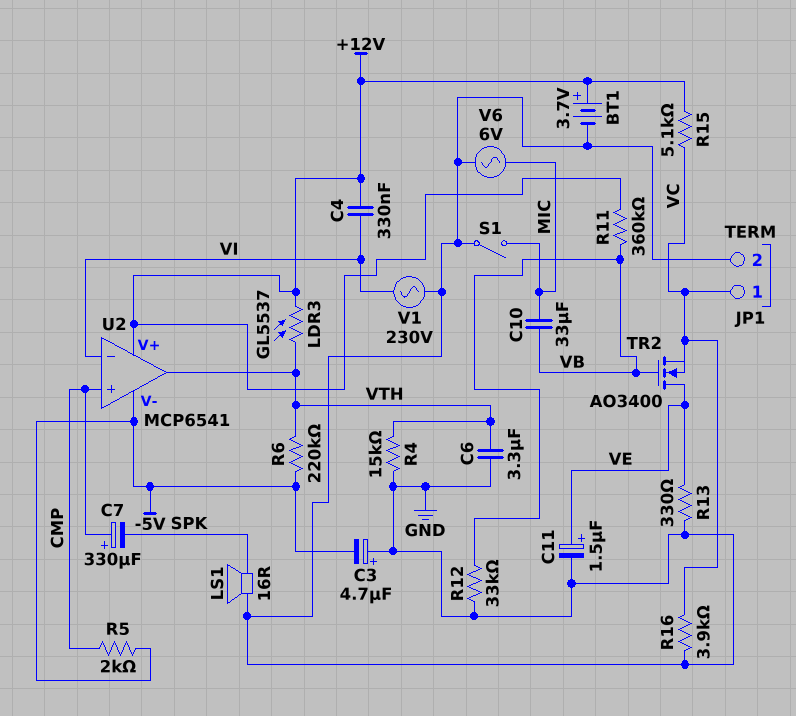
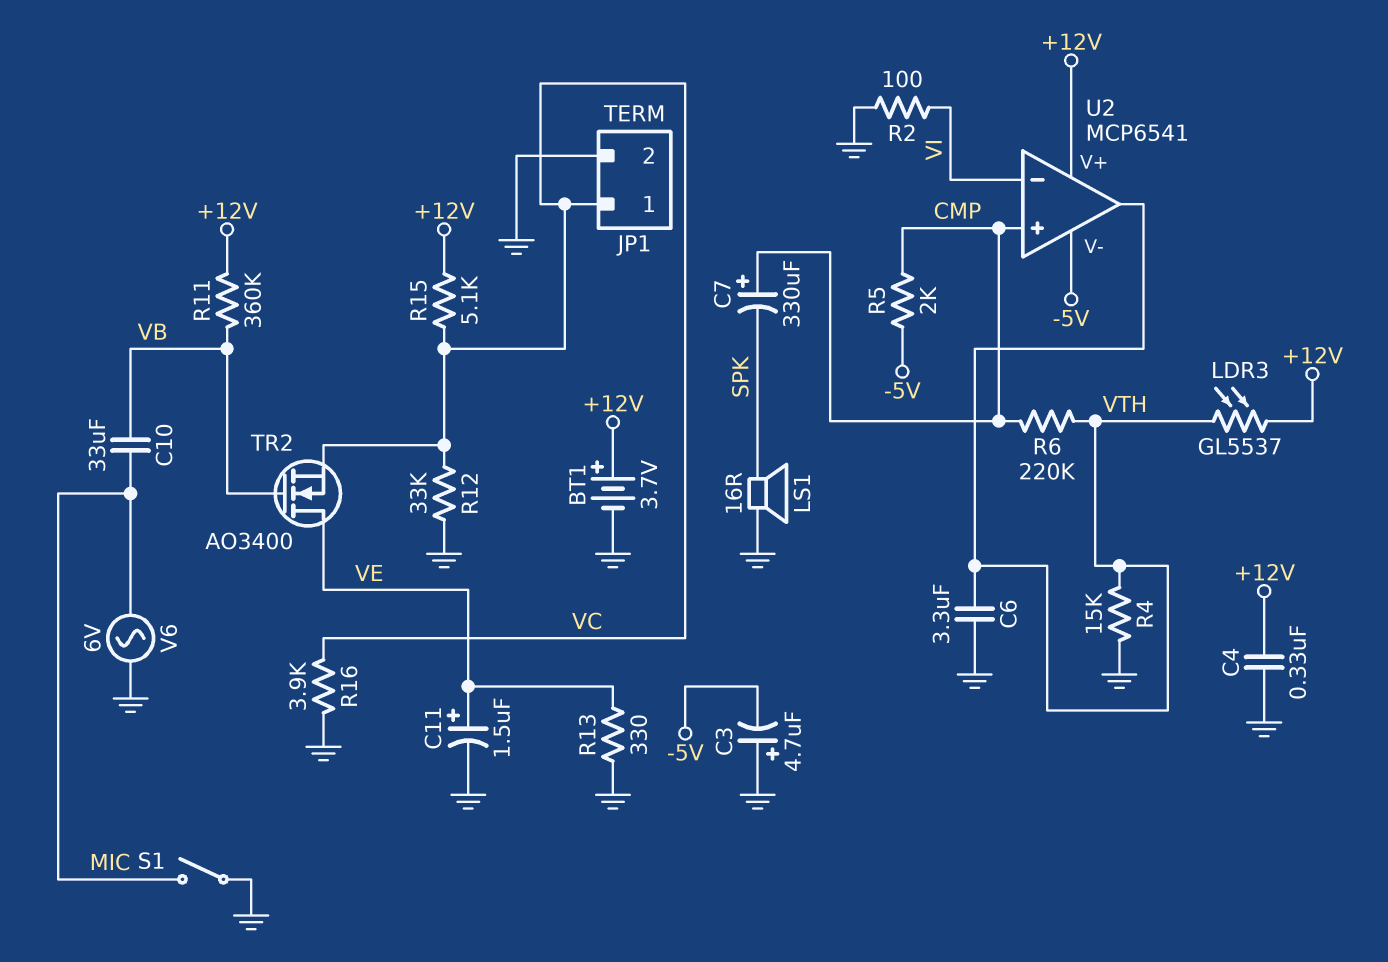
C4: 330nF (+12V, VI) -> 330nF (+12V, GND)
R2: none -> 100 (GND, VI)
R6: 220k (-5V, VTH) -> 220k (CMP, VTH)
R12: 33k (GND, VB) -> 33k (GND, VC)
V1: AC 230V (GND, VI) -> none

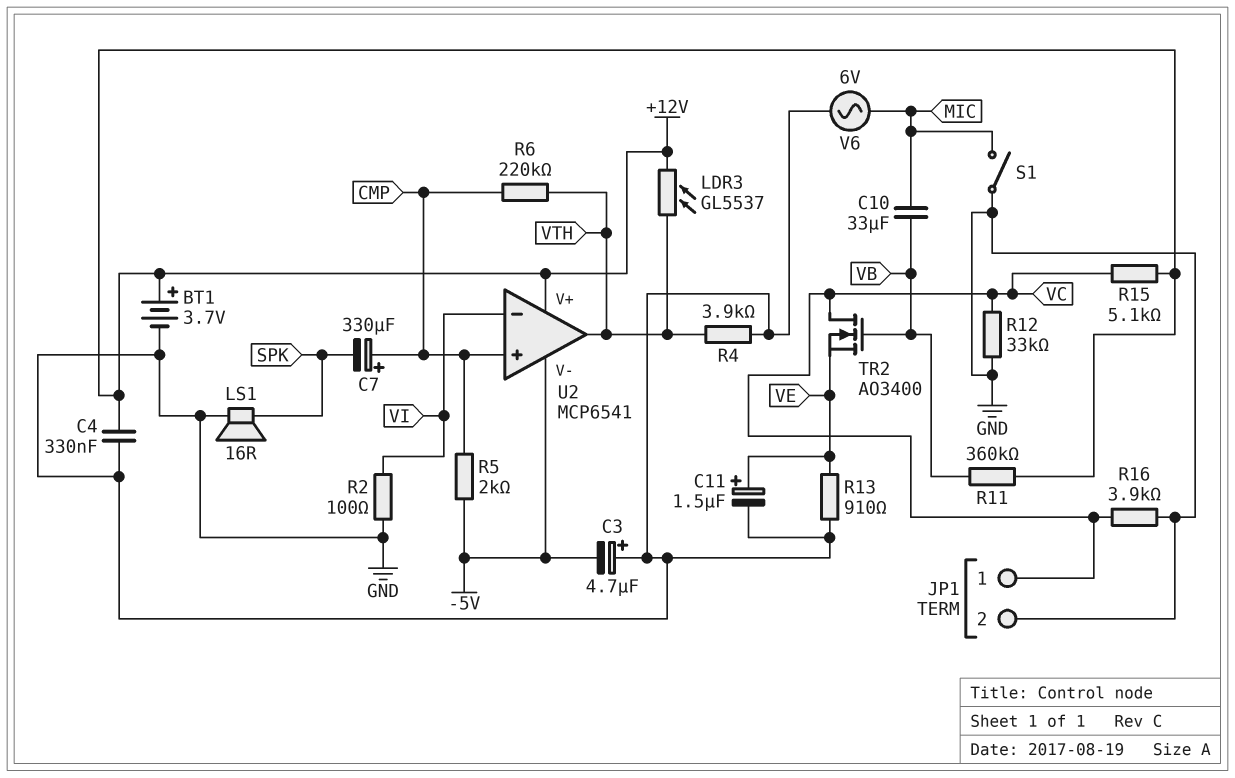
C6: 3.3uF (GND, VTH) -> none
R4: 15k (GND, VTH) -> 3.9k (GND, VTH)
R13: 330 (GND, VE) -> 910 (GND, VE)
TR2: NMOS AO3400 (G VB, D VE, S VC) -> NMOS AO3400 (G VB, D VC, S VE)

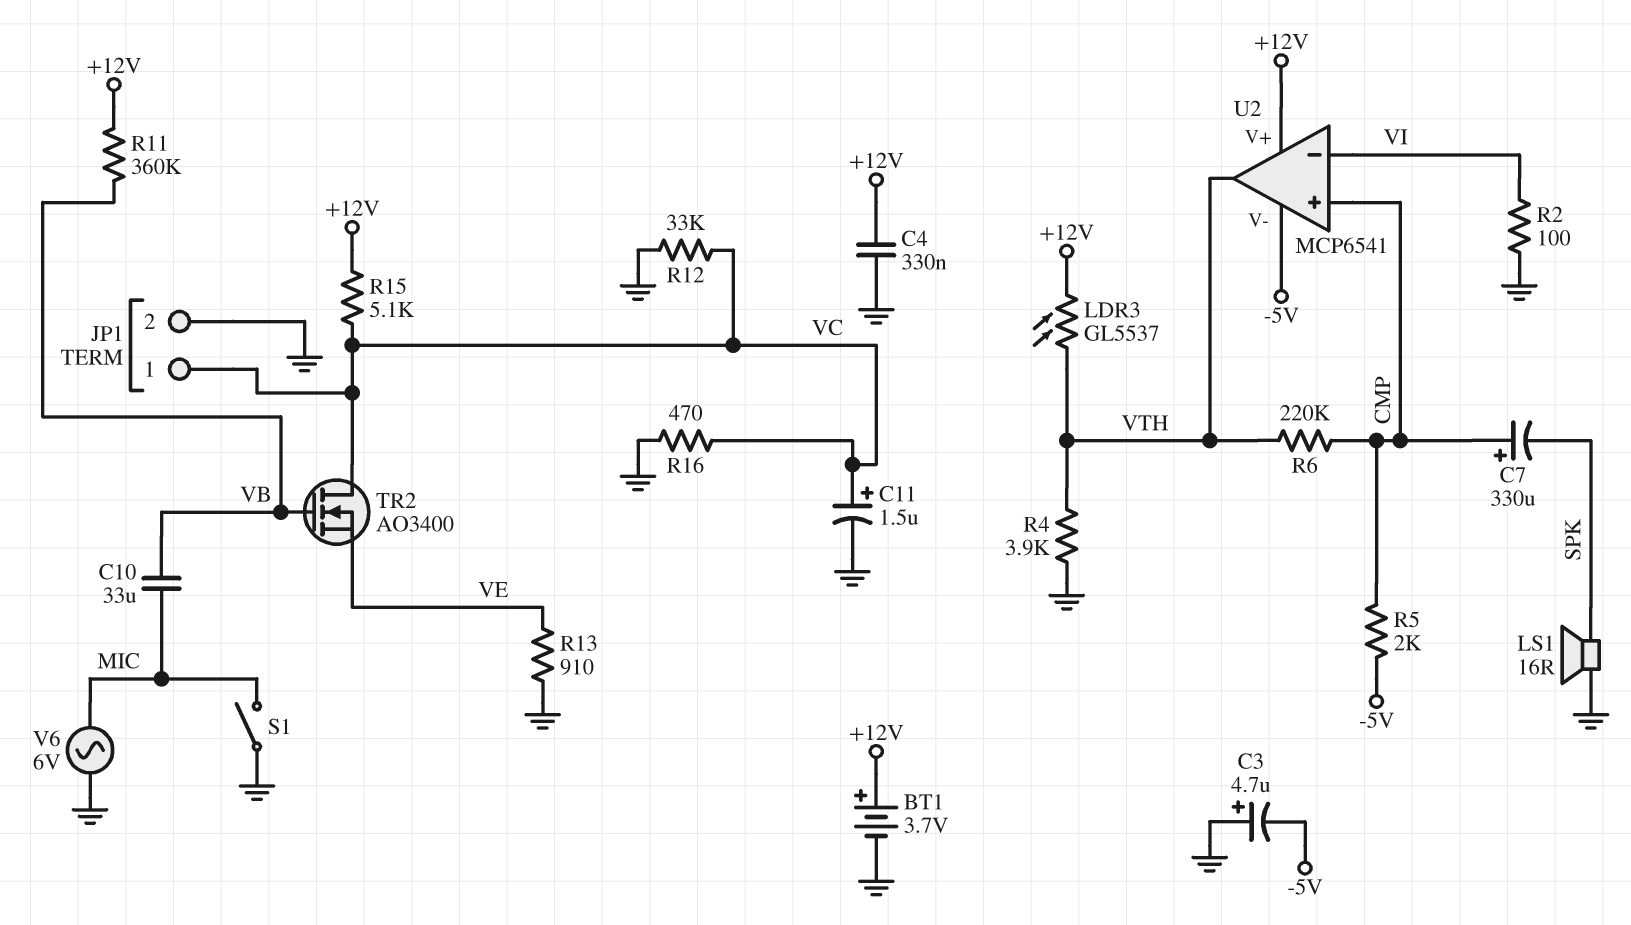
C11: 1.5uF (plus VE, minus GND) -> 1.5uF (plus VC, minus GND)
R16: 3.9k (GND, VC) -> 470 (GND, VC)

